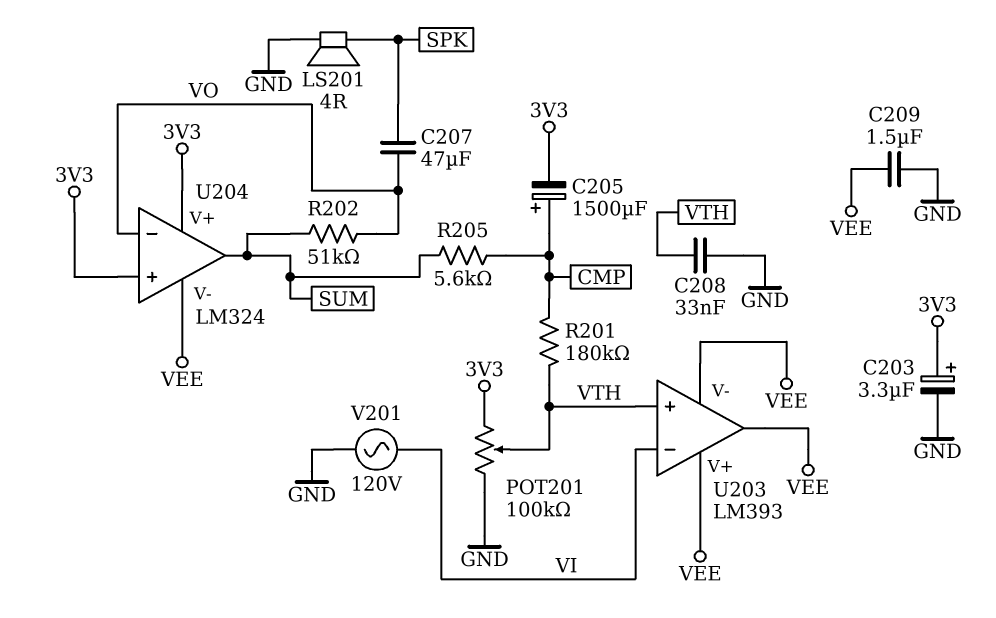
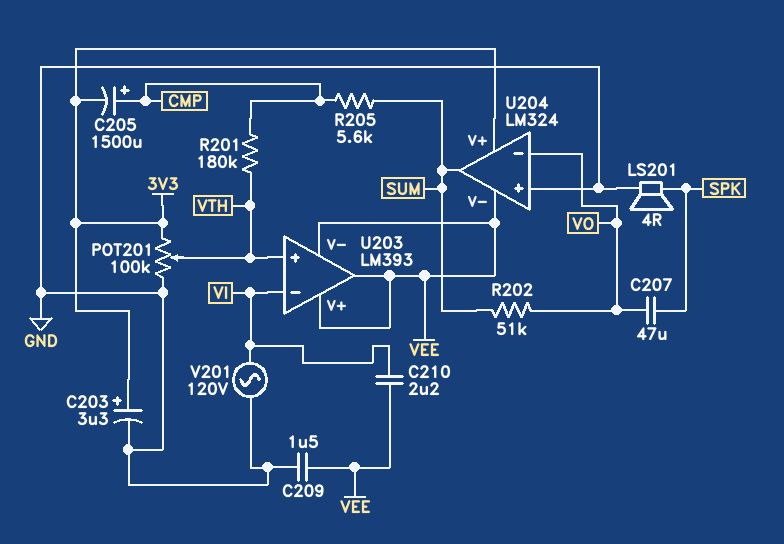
C208: 33nF (GND, VTH) -> none
C210: none -> 2.2uF (VEE, VI)
U204 pin in+: 3V3 -> GND

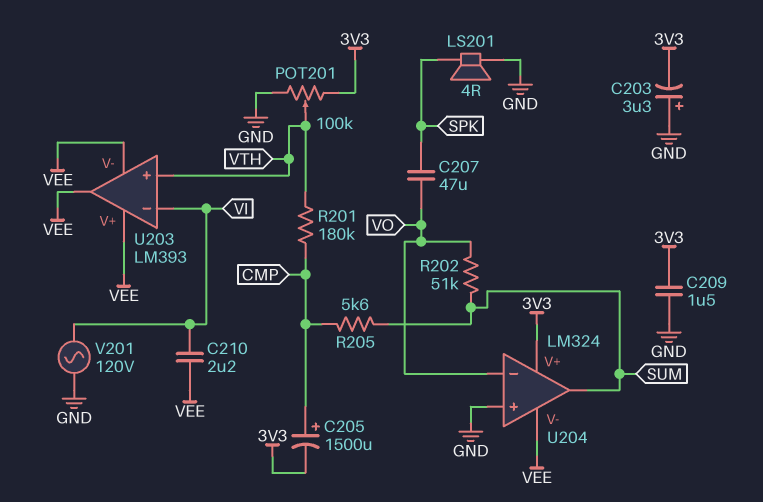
C203: 3.3uF (plus 3V3, minus GND) -> 3.3uF (plus GND, minus 3V3)
C209: 1.5uF (GND, VEE) -> 1.5uF (3V3, GND)

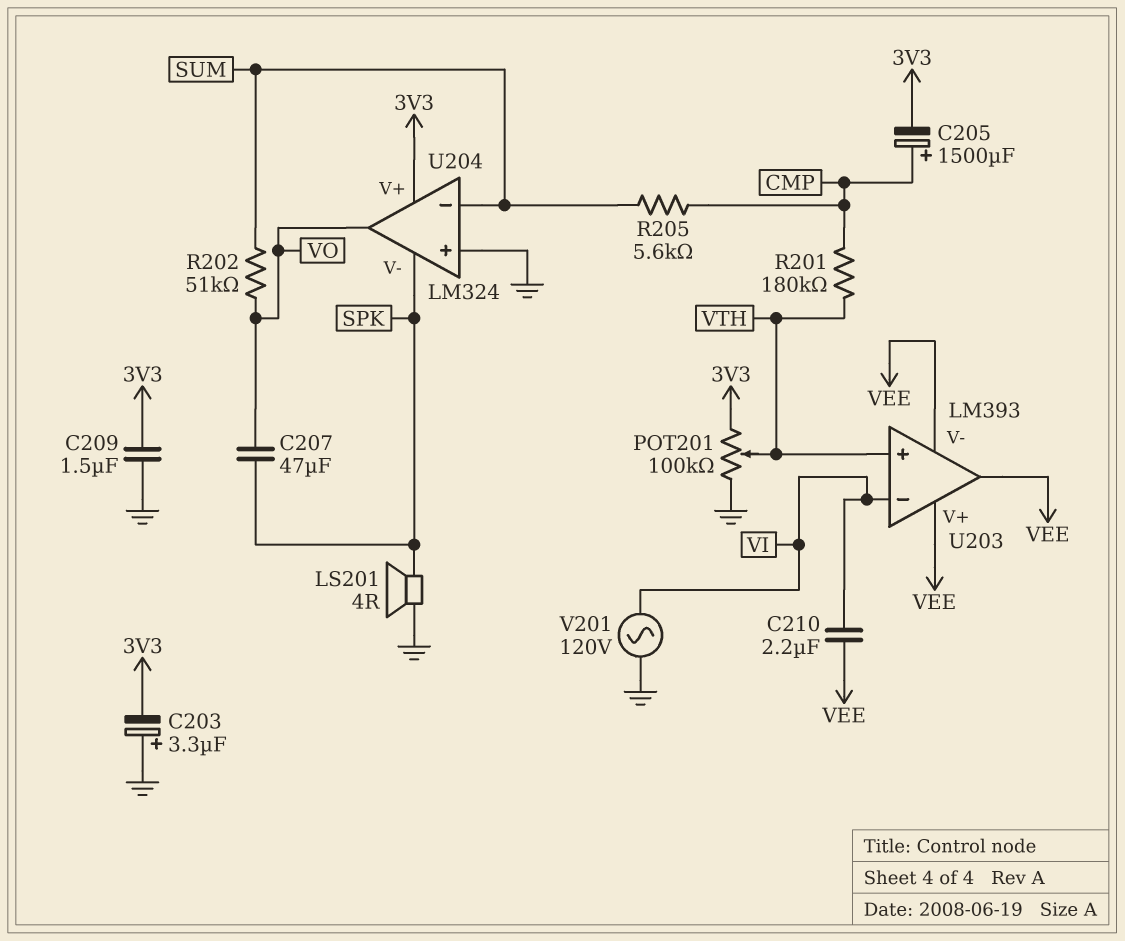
U204 pin V-: VEE -> SPK
U204 pin in-: VO -> SUM
U204 pin out: SUM -> VO

